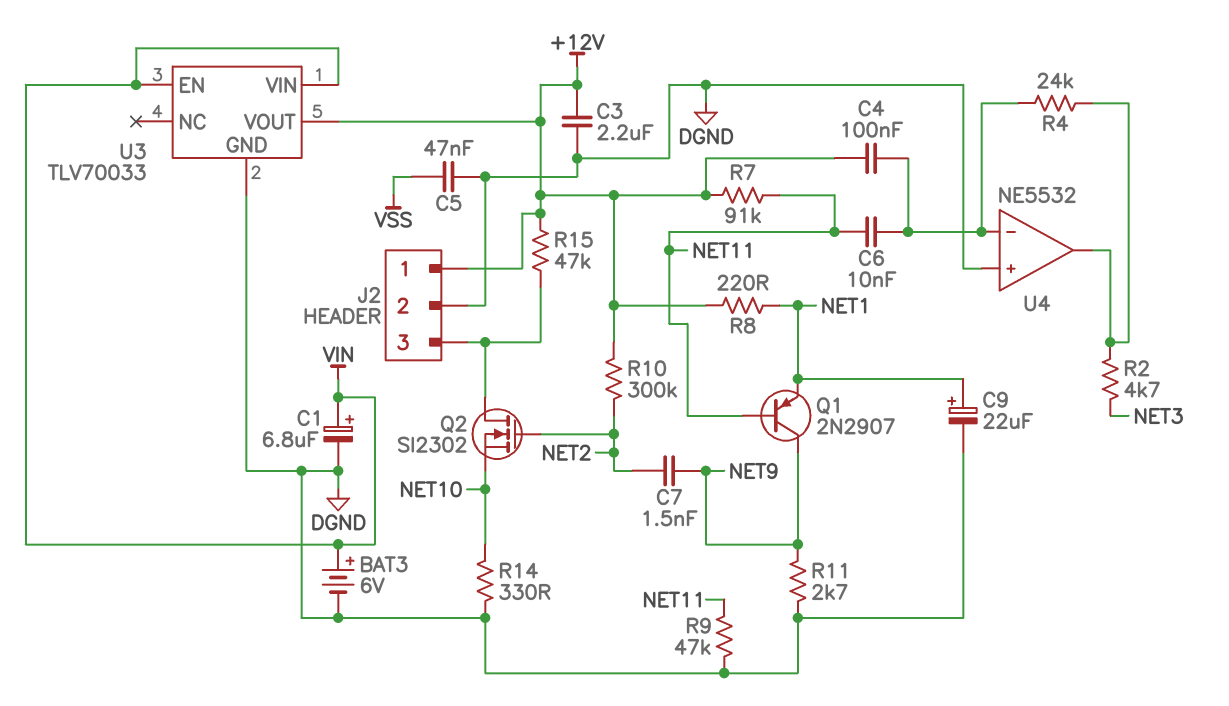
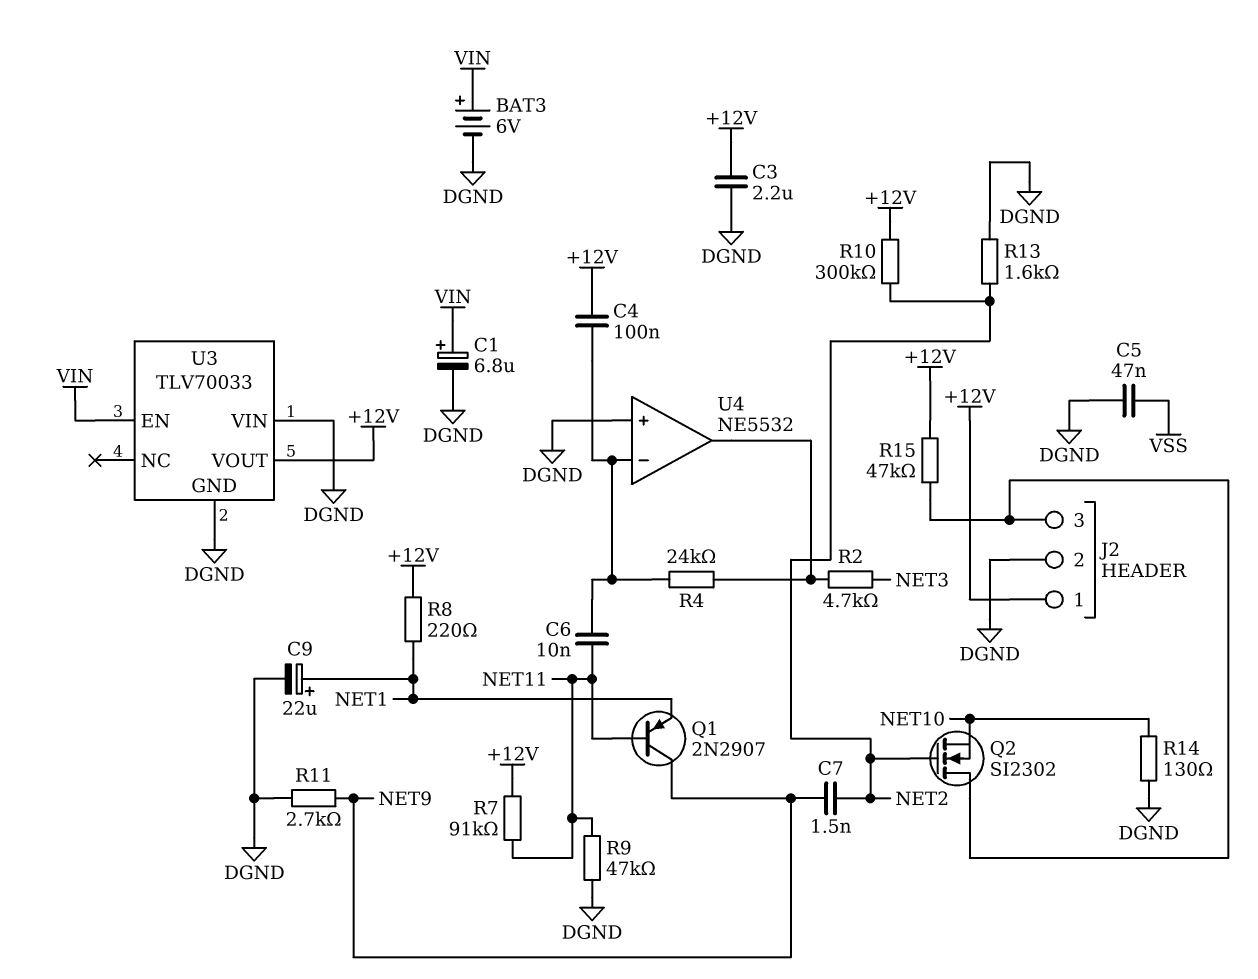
R13: none -> 1.6k (DGND, NET2)
R14: 330 (DGND, NET10) -> 130 (DGND, NET10)
U3 pin VIN: VIN -> DGND

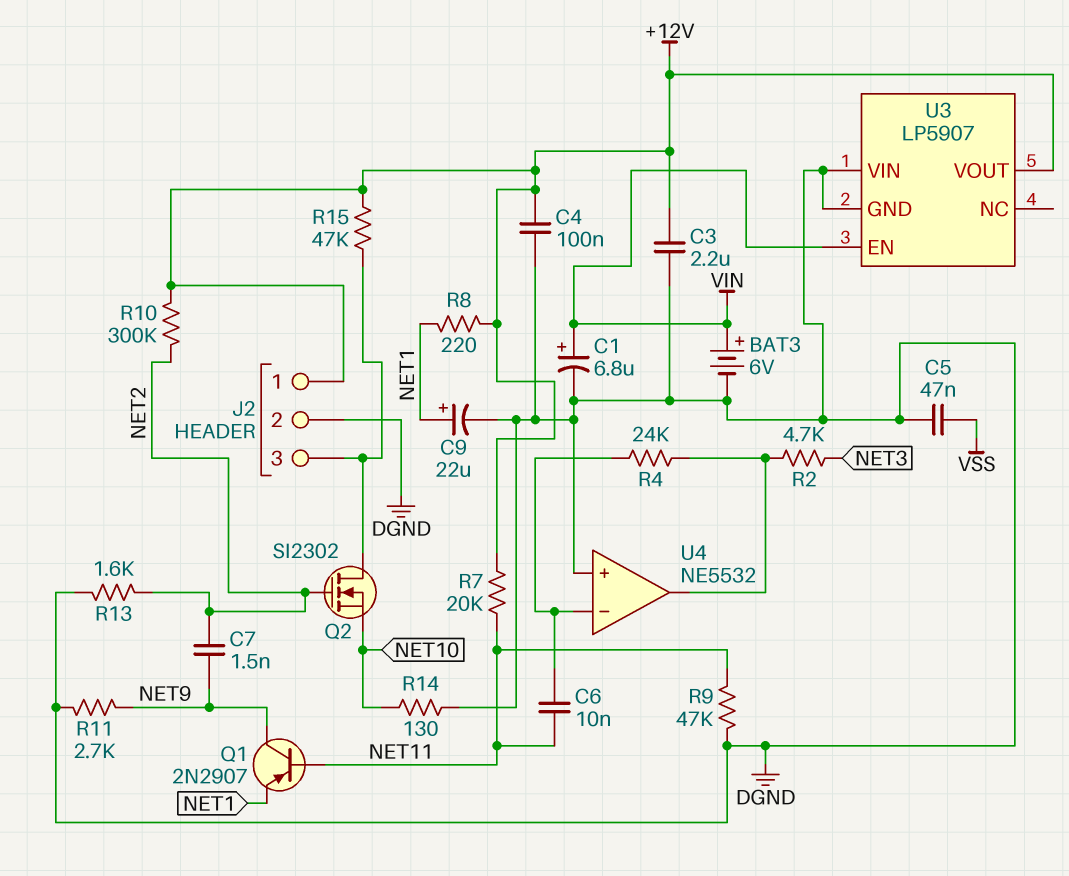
C4: 100nF (+12V, U4/in-) -> 100nF (+12V, DGND)
R7: 91k (+12V, NET11) -> 20k (+12V, NET11)
U3: TLV70033 -> LP5907

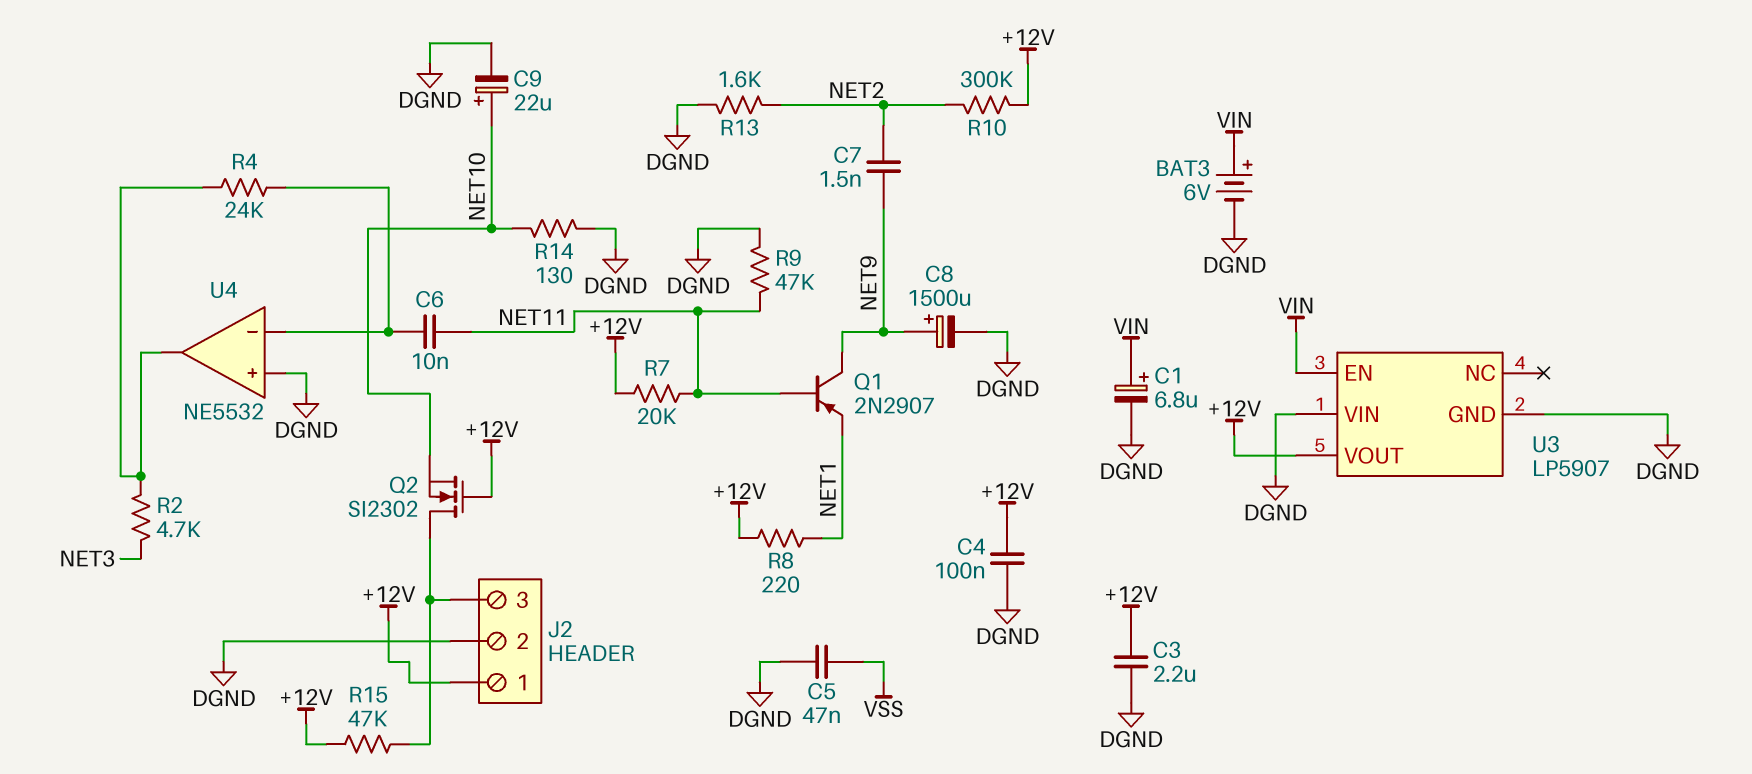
C8: none -> 1500uF (plus NET9, minus DGND)
C9: 22uF (plus NET1, minus DGND) -> 22uF (plus NET10, minus DGND)
Q2: NMOS SI2302 (G NET2, D J2/3, S NET10) -> NMOS SI2302 (G +12V, D J2/3, S NET10)
R11: 2.7k (DGND, NET9) -> none

